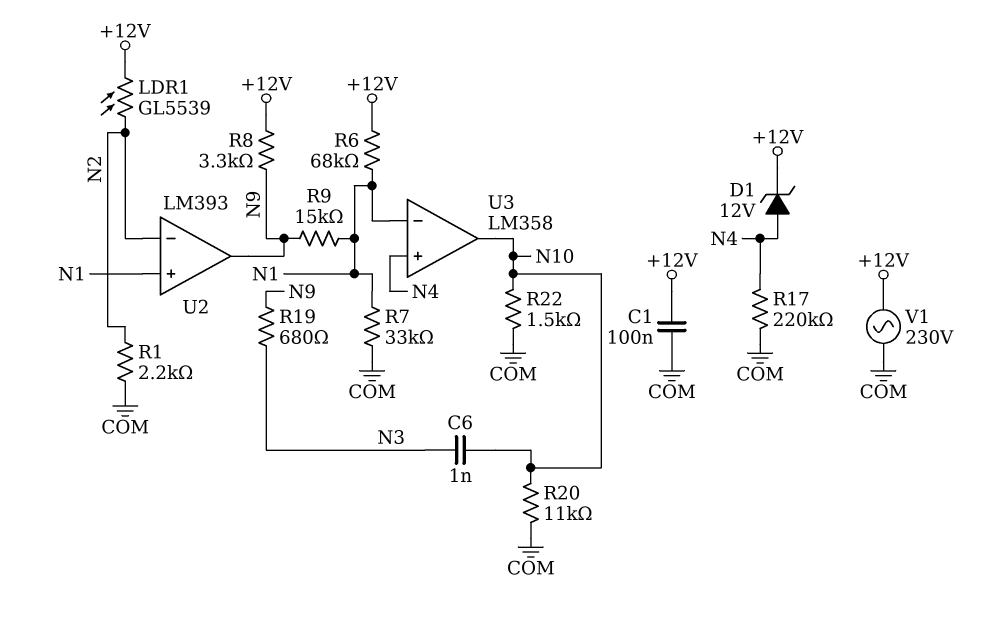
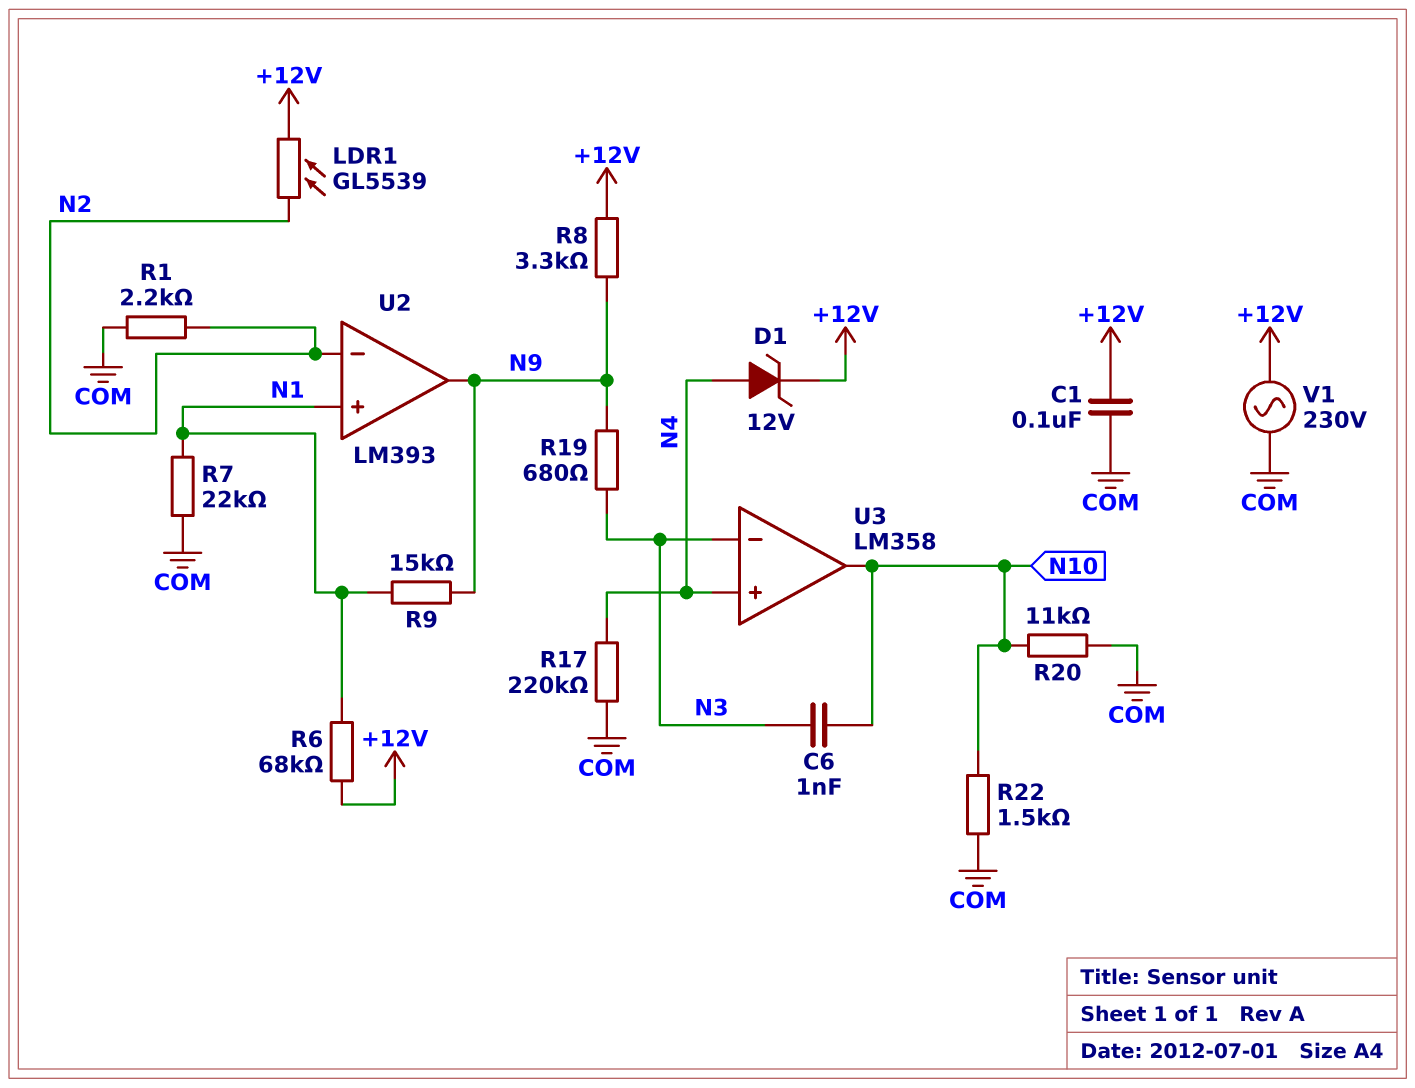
R7: 33k (COM, N1) -> 22k (COM, N1)
U3 pin in-: N1 -> N3

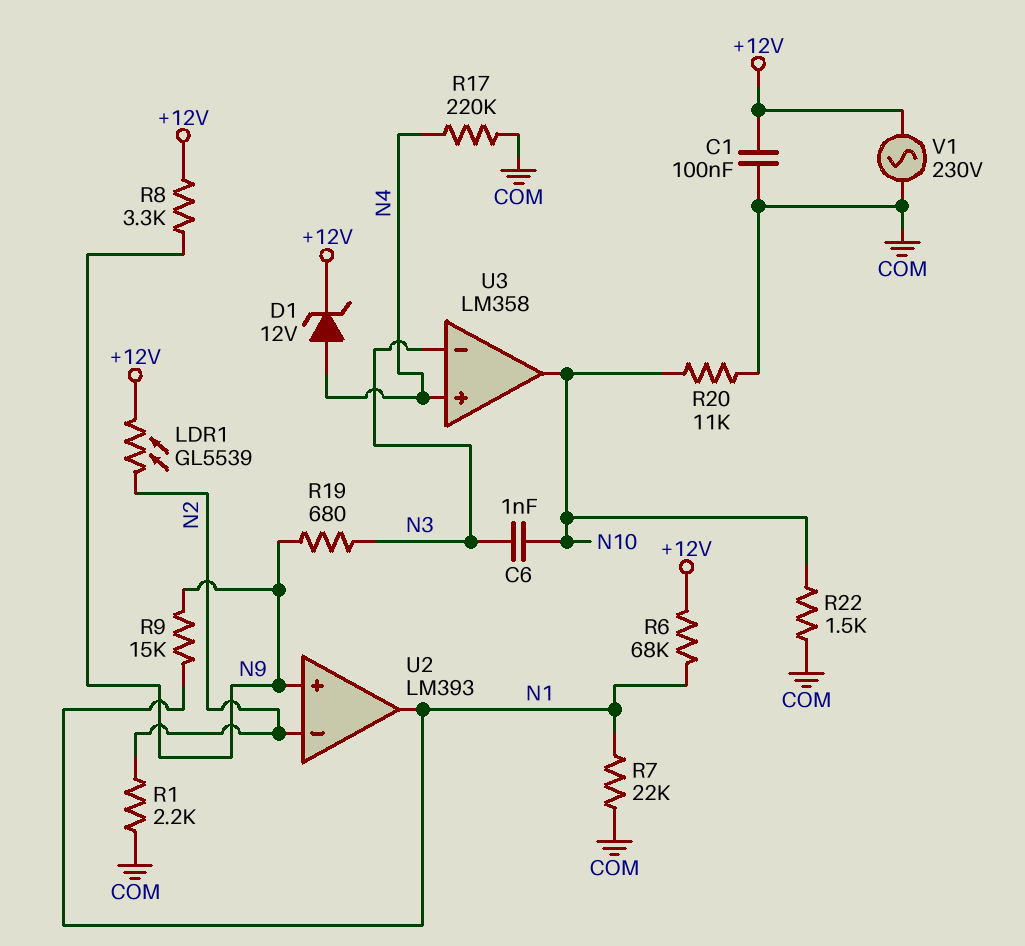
U2 pin in+: N1 -> N9
U2 pin out: N9 -> N1

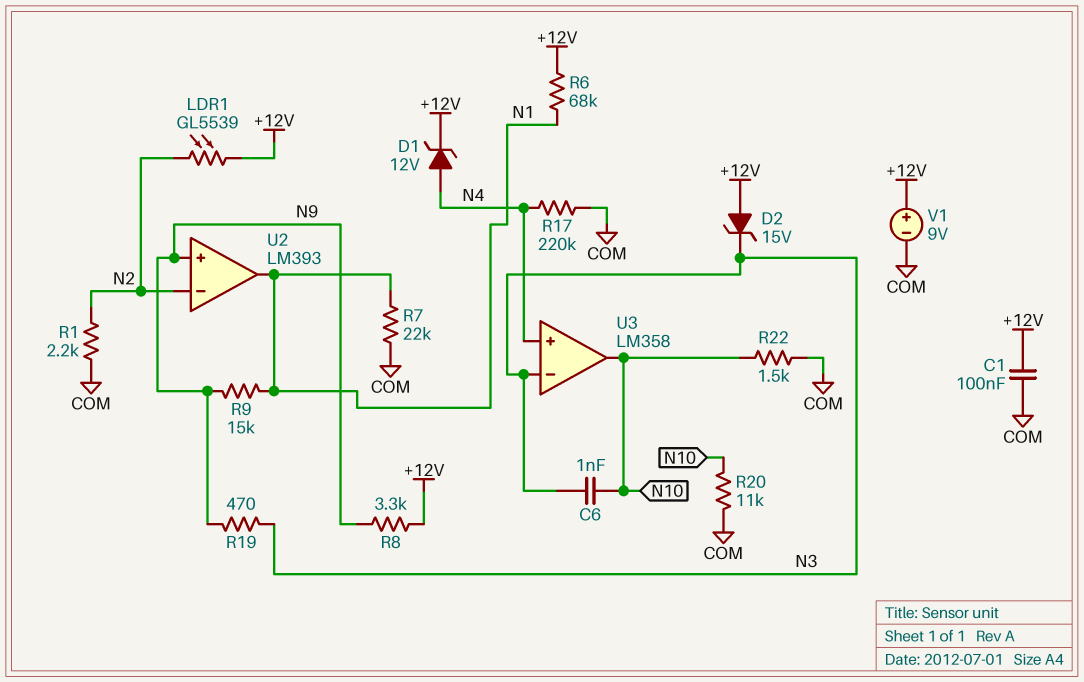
D2: none -> zener 15V (A +12V, K N3)
R19: 680 (N3, N9) -> 470 (N3, N9)
V1: AC 230V (+12V, COM) -> 9V (plus +12V, minus COM)

